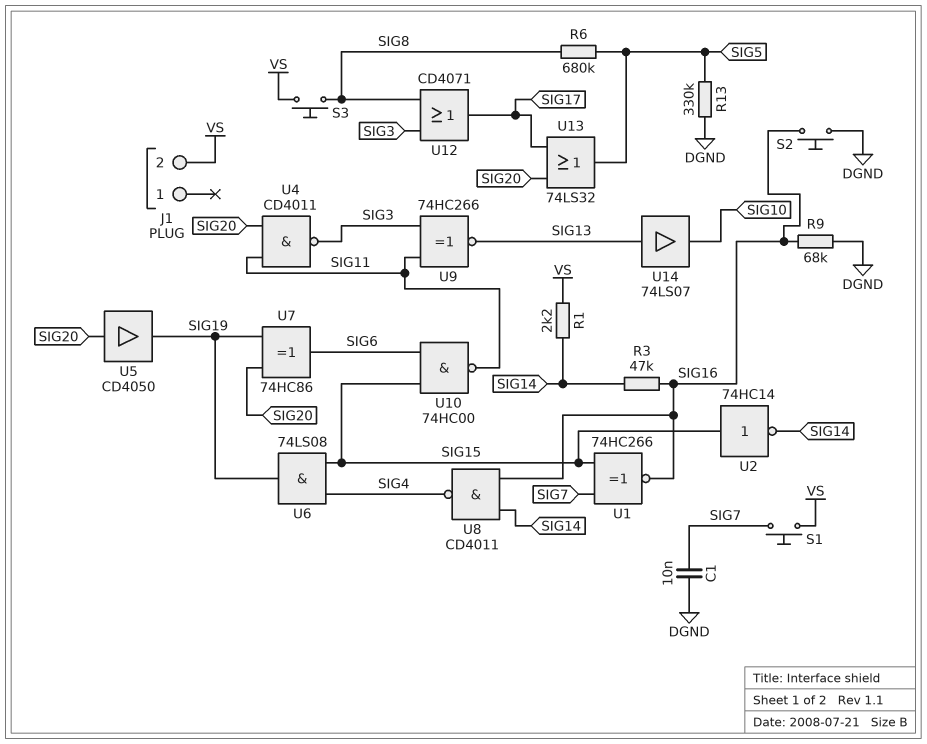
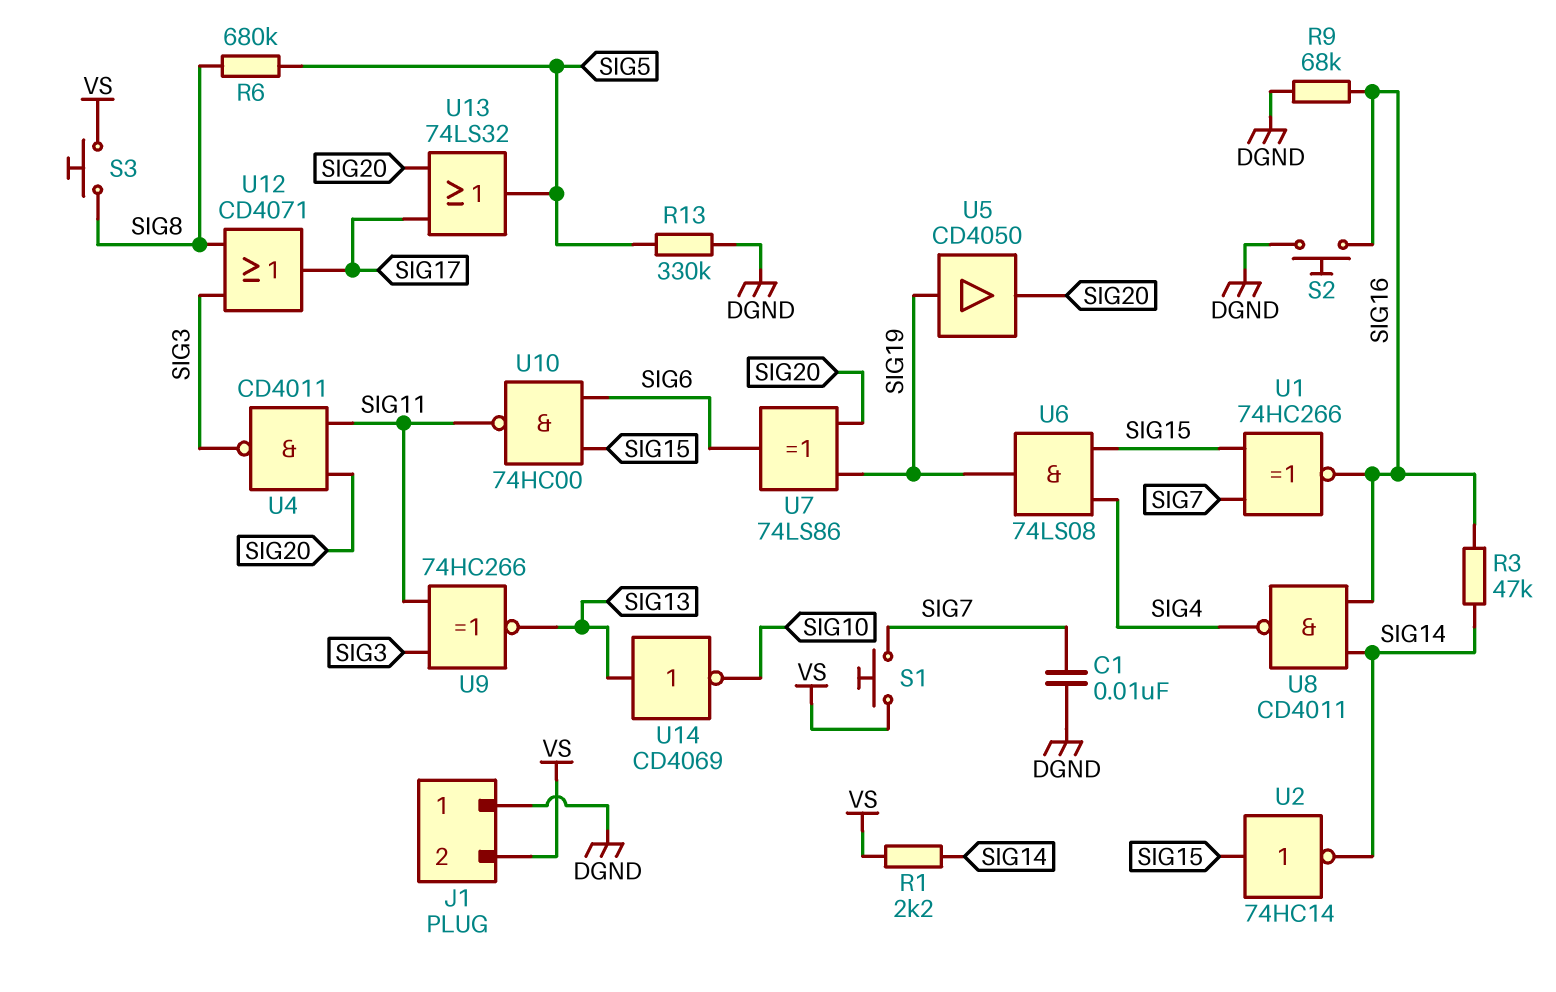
J1 pin 1: none -> DGND
U5: buffer CD4050 (in SIG20, out SIG19) -> buffer CD4050 (in SIG19, out SIG20)
U7: XOR 74HC86 (in SIG19, in SIG20, out SIG6) -> XOR 74LS86 (in SIG19, in SIG20, out SIG6)
U14: buffer 74LS07 (in SIG13, out SIG10) -> NOT CD4069 (in SIG13, out SIG10)

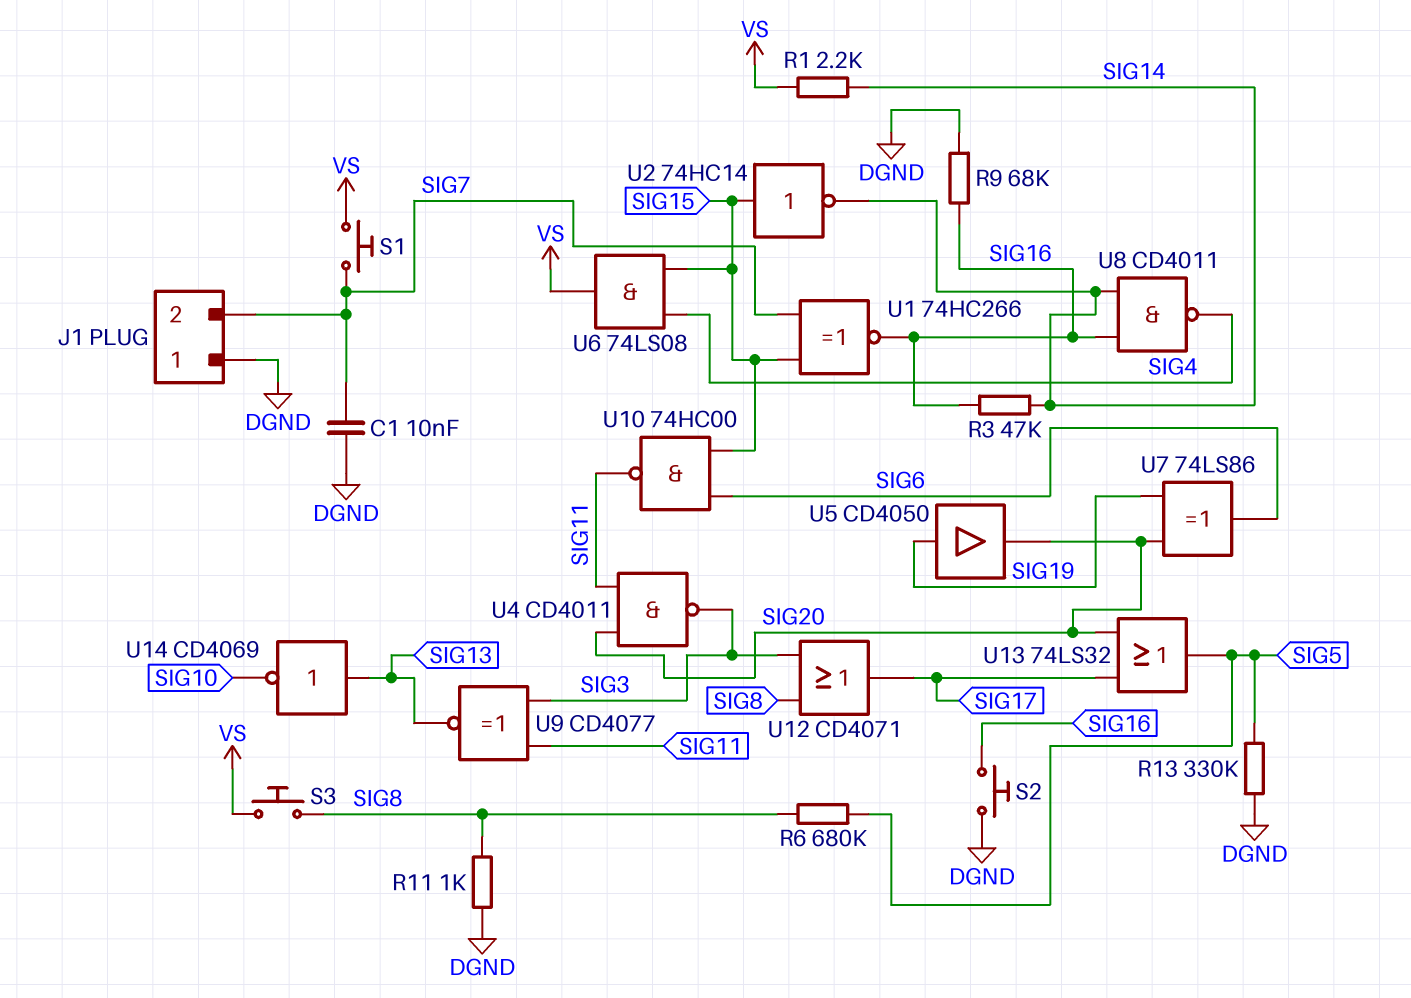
J1 pin 2: VS -> SIG7
R11: none -> 1k (DGND, SIG8)
U6: AND 74LS08 (in SIG4, in SIG15, out SIG19) -> AND 74LS08 (in SIG4, in SIG15, out VS)
U9: XNOR 74HC266 (in SIG3, in SIG11, out SIG13) -> XNOR CD4077 (in SIG3, in SIG11, out SIG13)

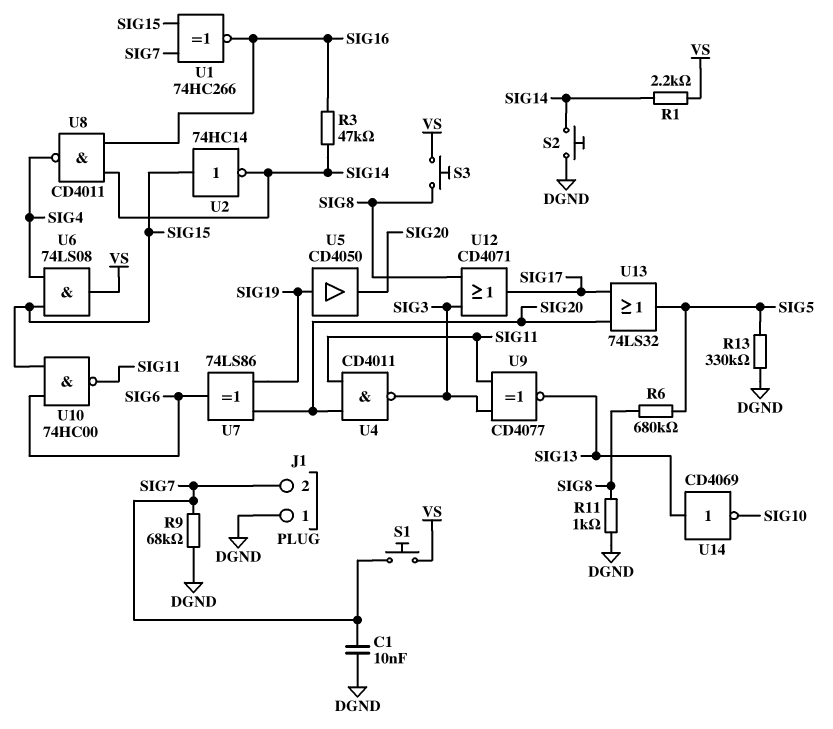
R9: 68k (DGND, SIG16) -> 68k (DGND, SIG7)
S2: button (DGND, SIG16) -> button (DGND, SIG14)

